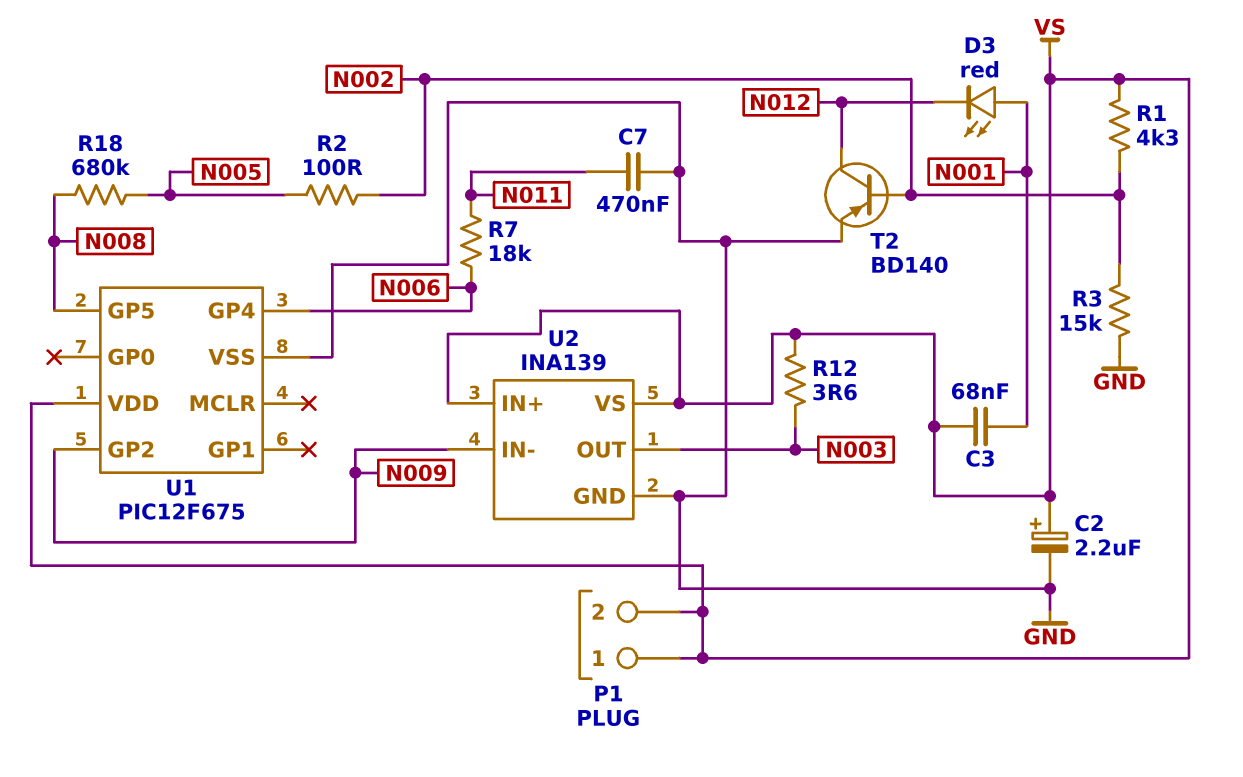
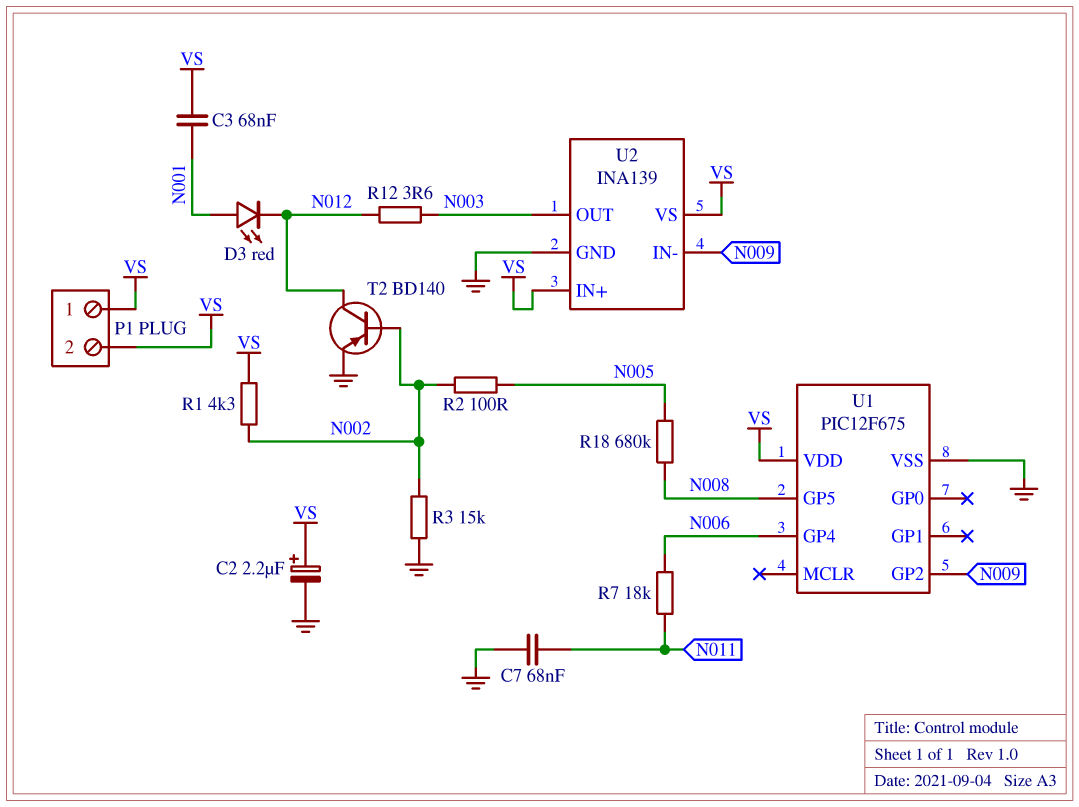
C7: 470nF (GND, N011) -> 68nF (GND, N011)
R12: 3.6 (N003, VS) -> 3.6 (N003, N012)

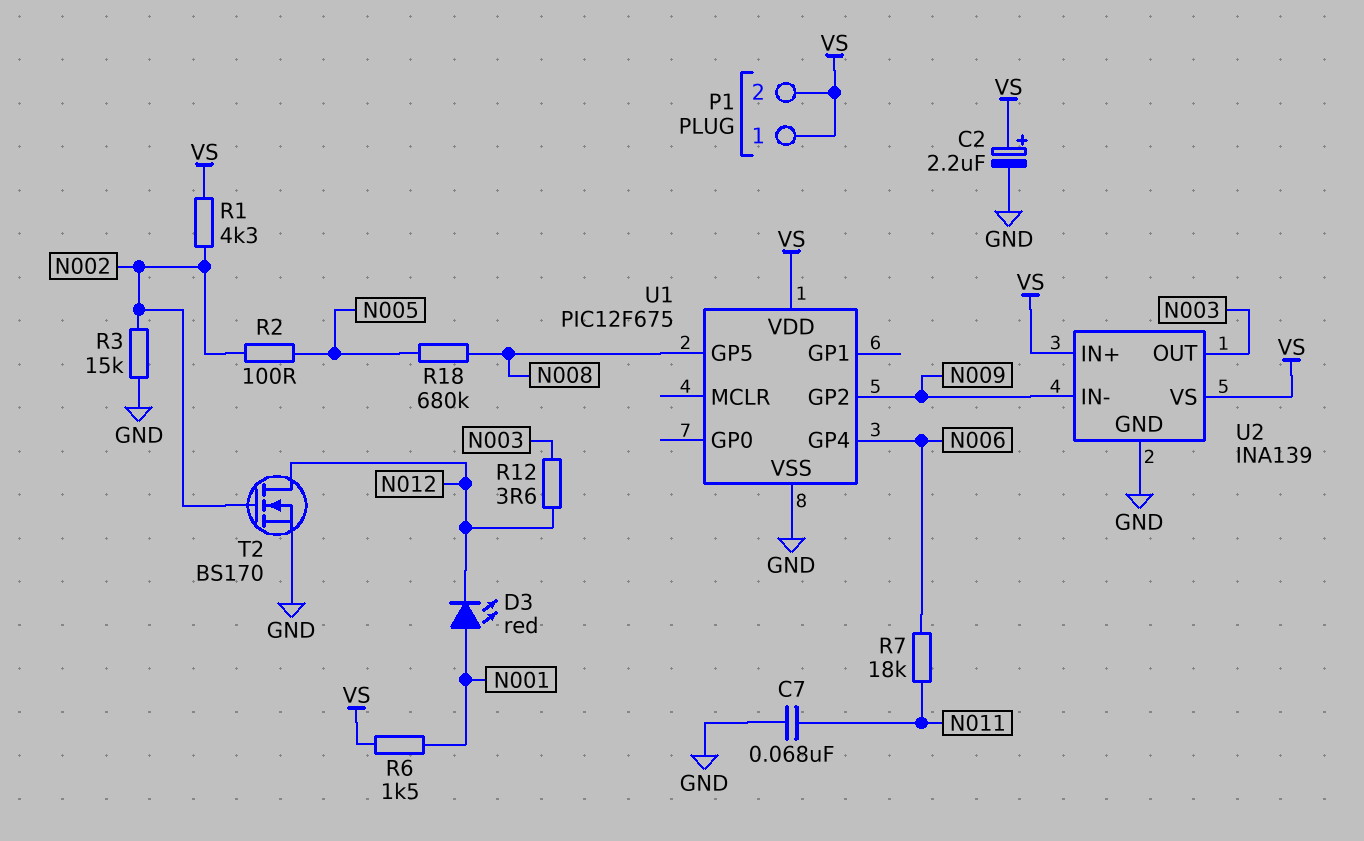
C3: 68nF (N001, VS) -> none
R6: none -> 1.5k (N001, VS)
T2: PNP BD140 (B N002, C N012, E GND) -> NMOS BS170 (G N002, D N012, S GND)

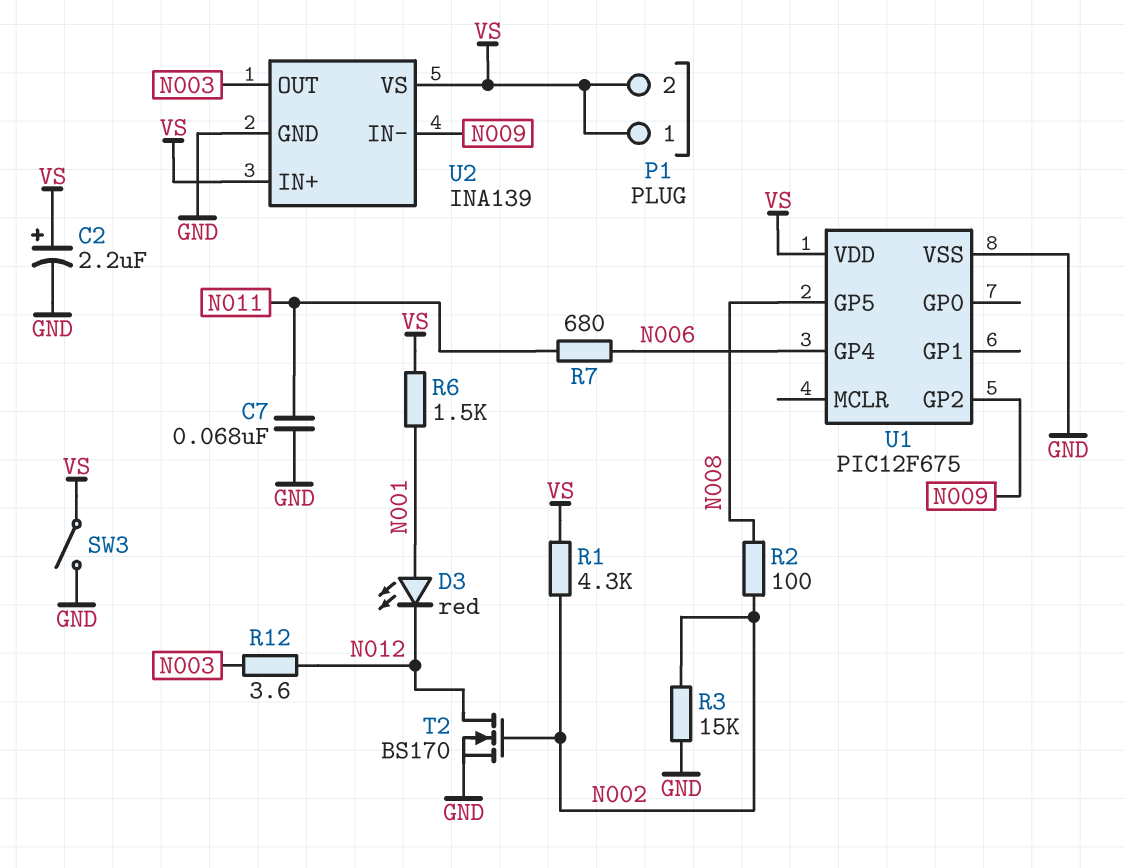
R2: 100 (N002, N005) -> 100 (N002, N008)
R7: 18k (N006, N011) -> 680 (N006, N011)
R18: 680k (N005, N008) -> none
SW3: none -> switch (GND, VS)

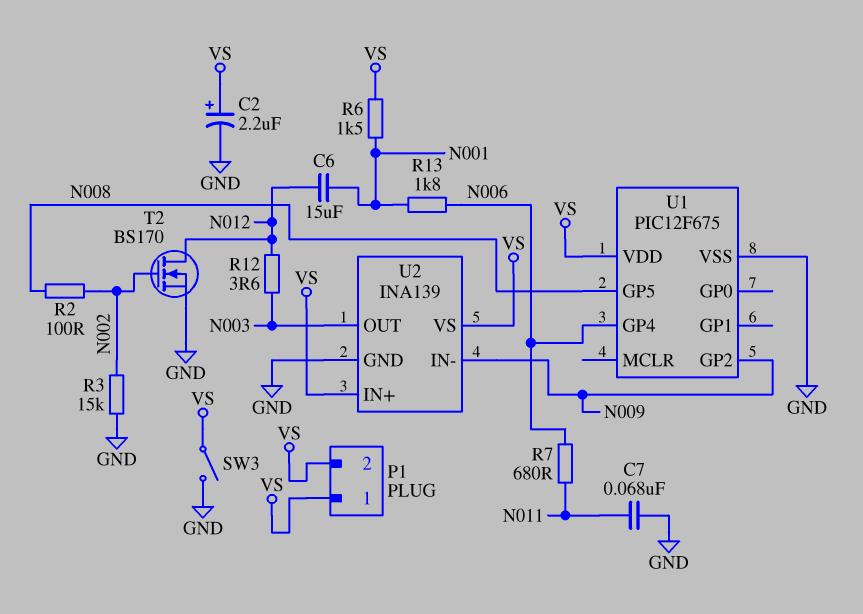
C6: none -> 15uF (N001, N012)
D3: LED red (A N001, K N012) -> none
R1: 4.3k (N002, VS) -> none
R13: none -> 1.8k (N001, N006)

